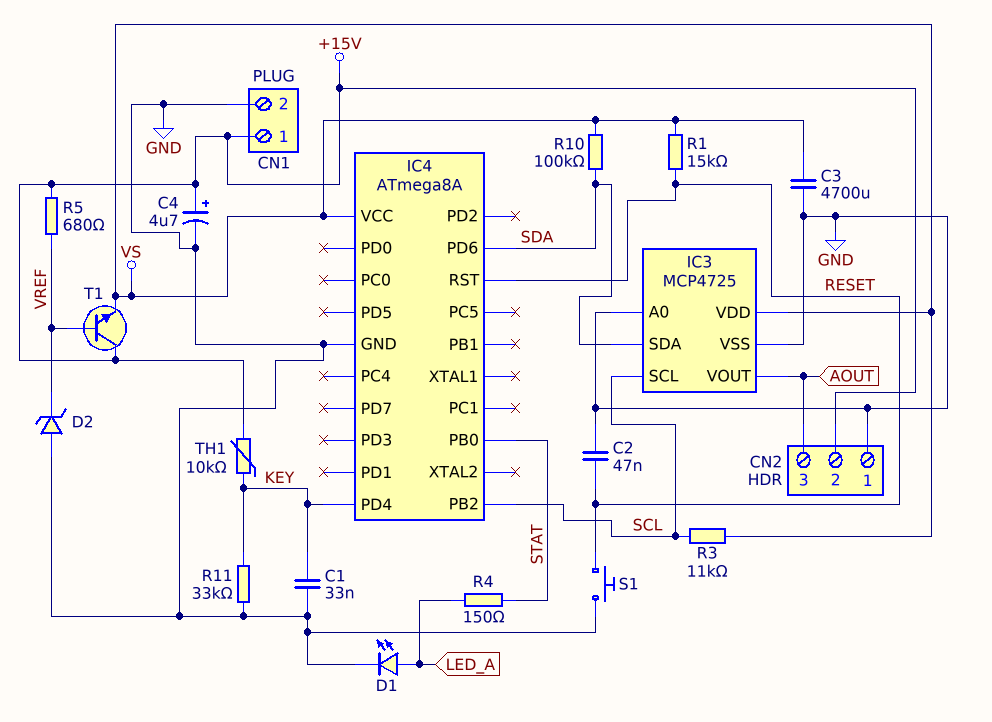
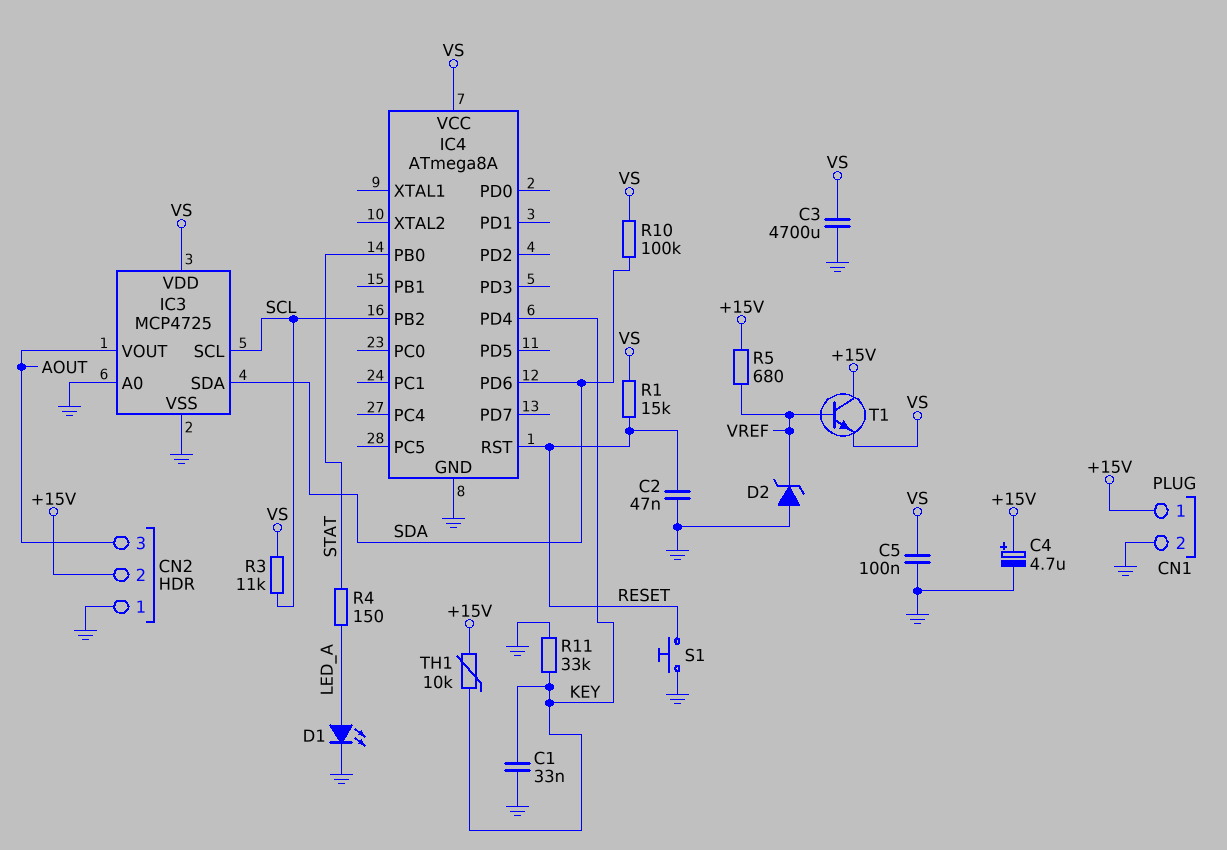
C5: none -> 100nF (GND, VS)

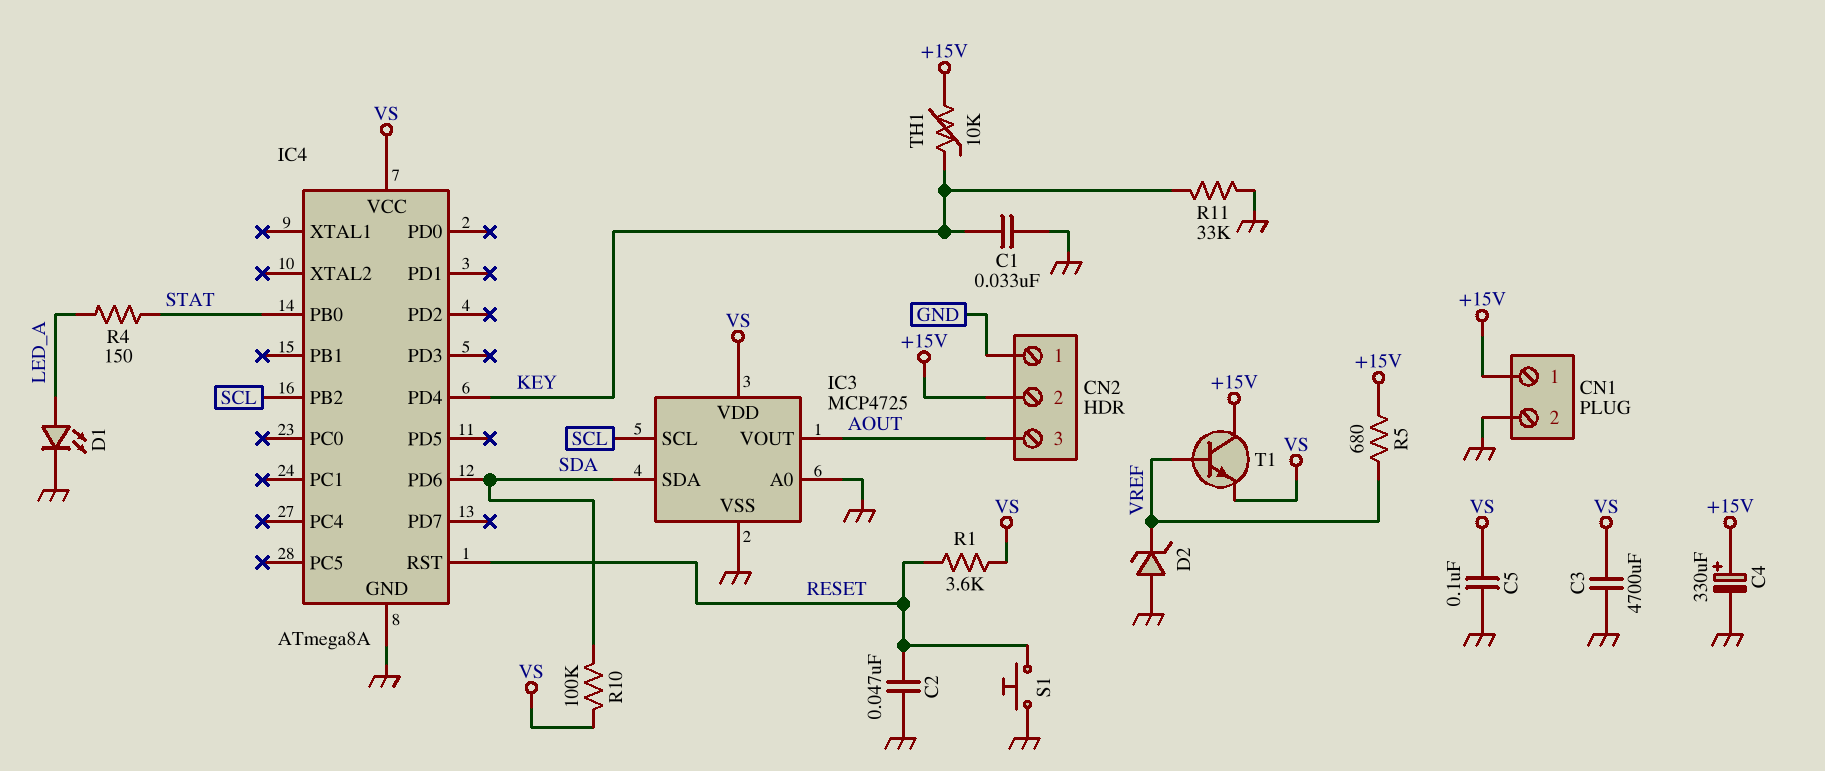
C4: 4.7uF (plus +15V, minus GND) -> 330uF (plus +15V, minus GND)
R1: 15k (RESET, VS) -> 3.6k (RESET, VS)
R3: 11k (SCL, VS) -> none

